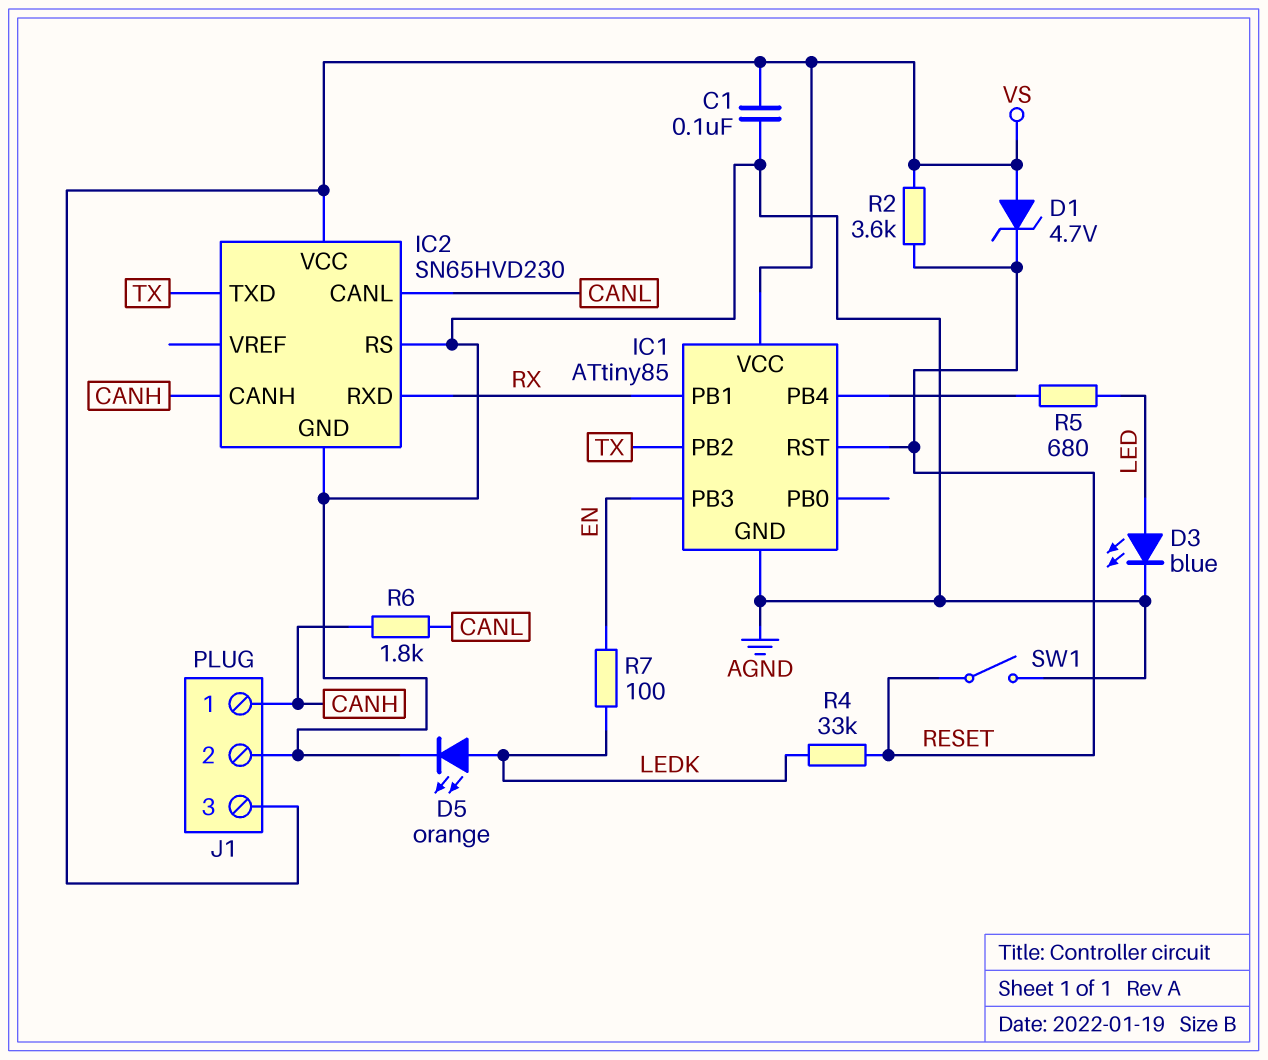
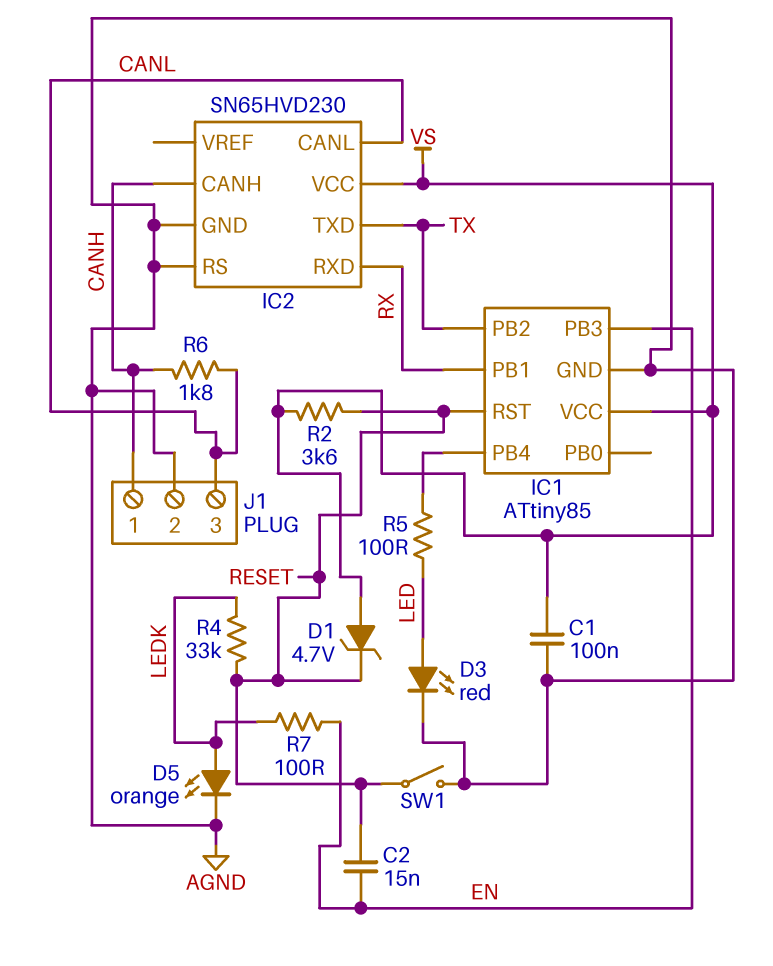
C2: none -> 15nF (EN, RESET)
D3: LED blue (A LED, K AGND) -> LED red (A LED, K AGND)
J1 pin 3: VS -> CANL
R5: 680 (IC1/PB4, LED) -> 100 (IC1/PB4, LED)

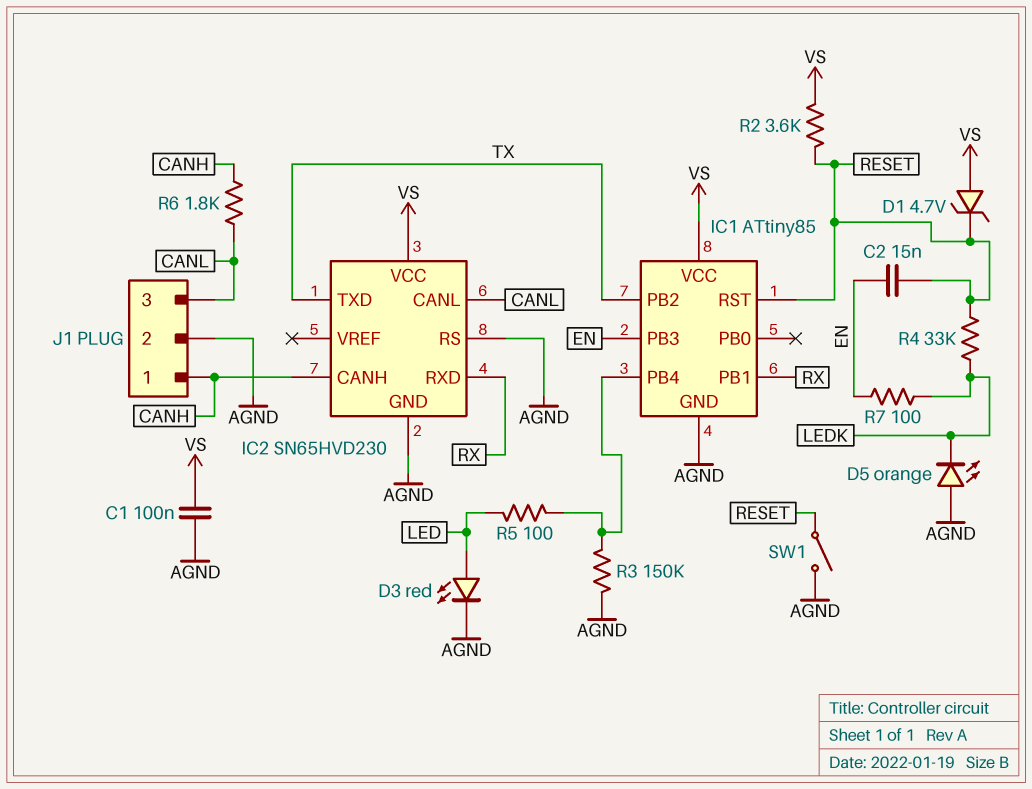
D5: LED orange (A LEDK, K AGND) -> LED orange (A AGND, K LEDK)
R3: none -> 150k (AGND, IC1/PB4)

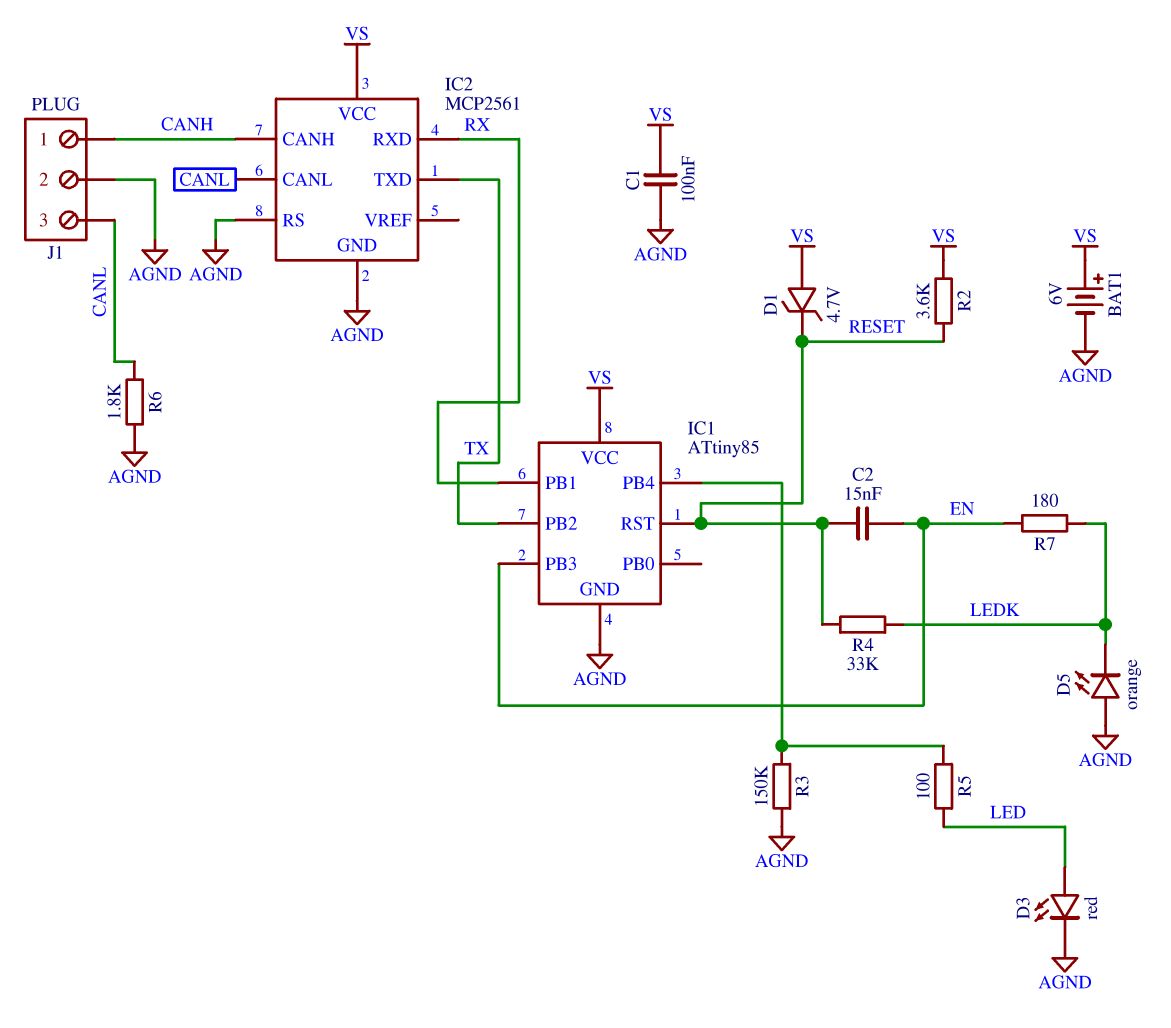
BAT1: none -> 6V (plus VS, minus AGND)
IC2: SN65HVD230 -> MCP2561
R6: 1.8k (CANH, CANL) -> 1.8k (AGND, CANL)
R7: 100 (EN, LEDK) -> 180 (EN, LEDK)
SW1: switch (AGND, RESET) -> none

